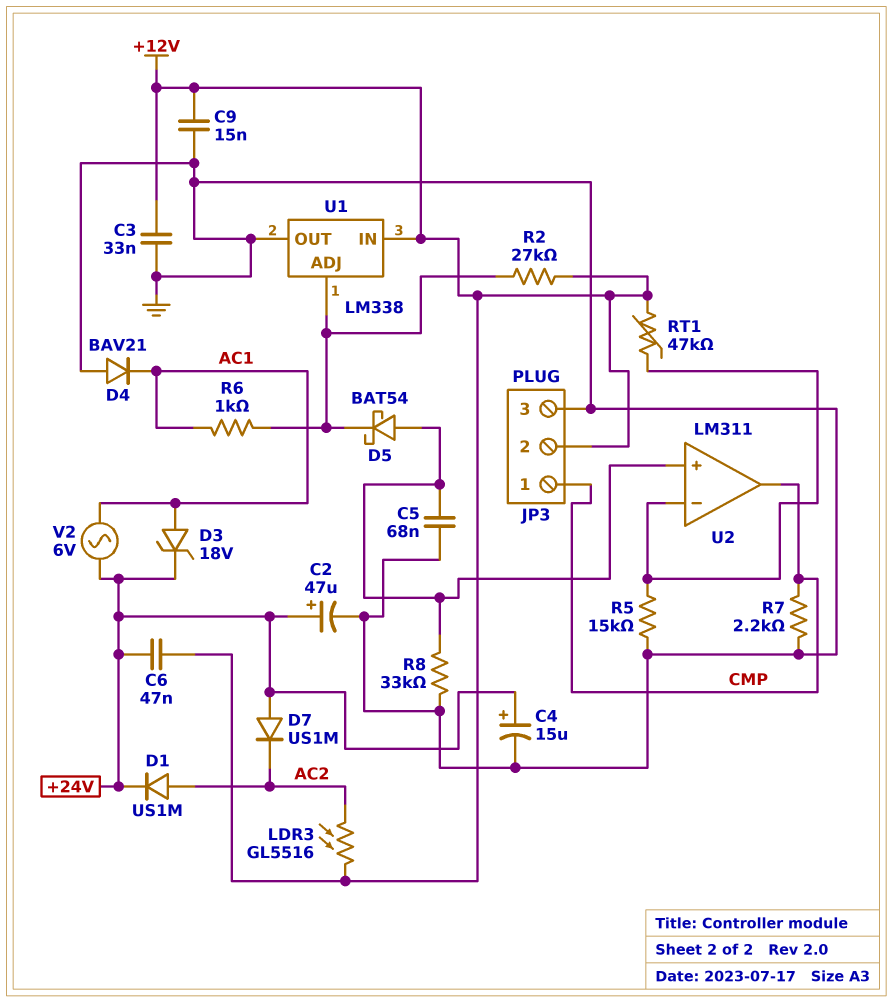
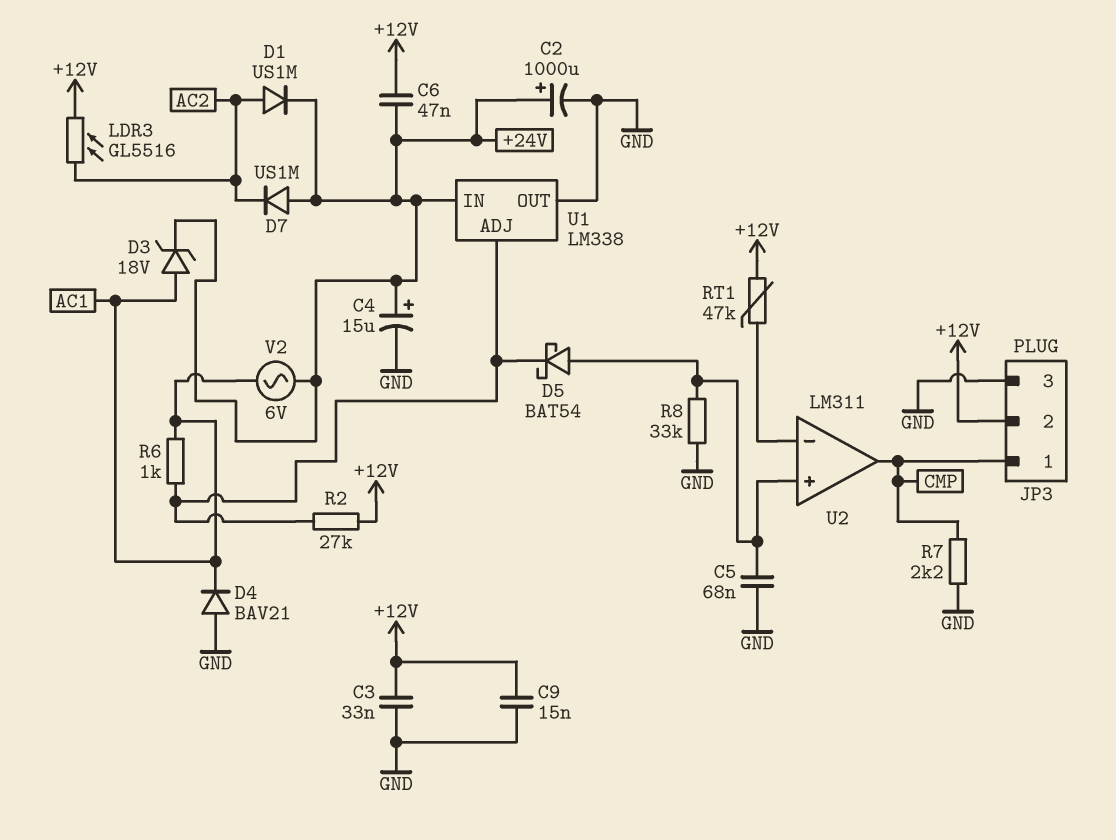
C2: 47uF (plus +24V, minus GND) -> 1000uF (plus +24V, minus GND)
R5: 15k (GND, U2/in-) -> none
U1 pin IN: +12V -> +24V

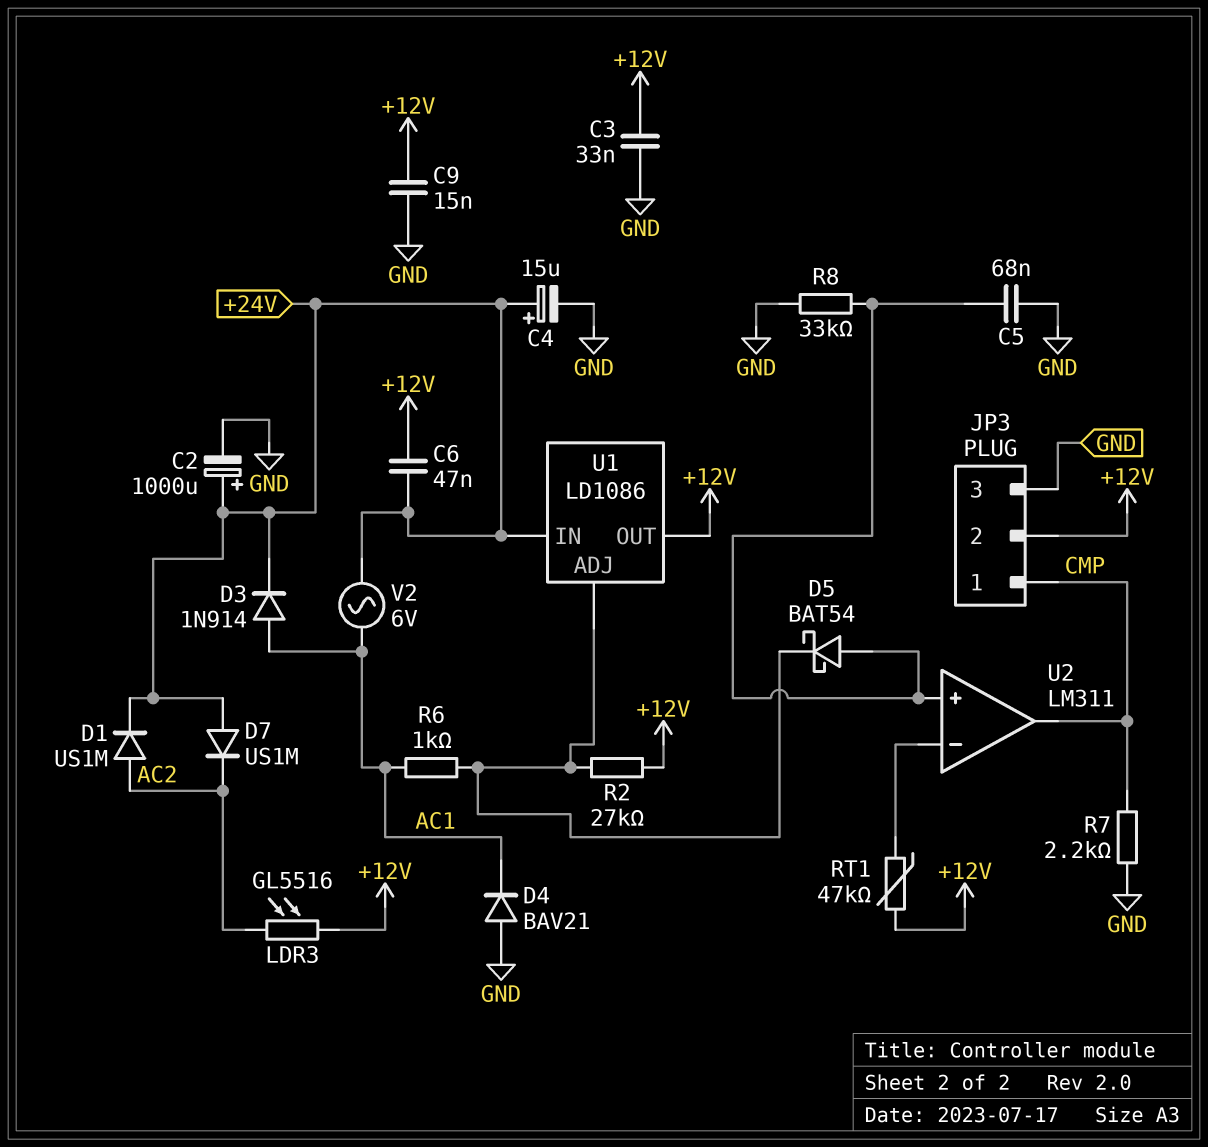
D3: zener 18V (A AC1, K +24V) -> diode 1N914 (A AC1, K +24V)
U1: LM338 -> LD1086
U1 pin OUT: GND -> +12V

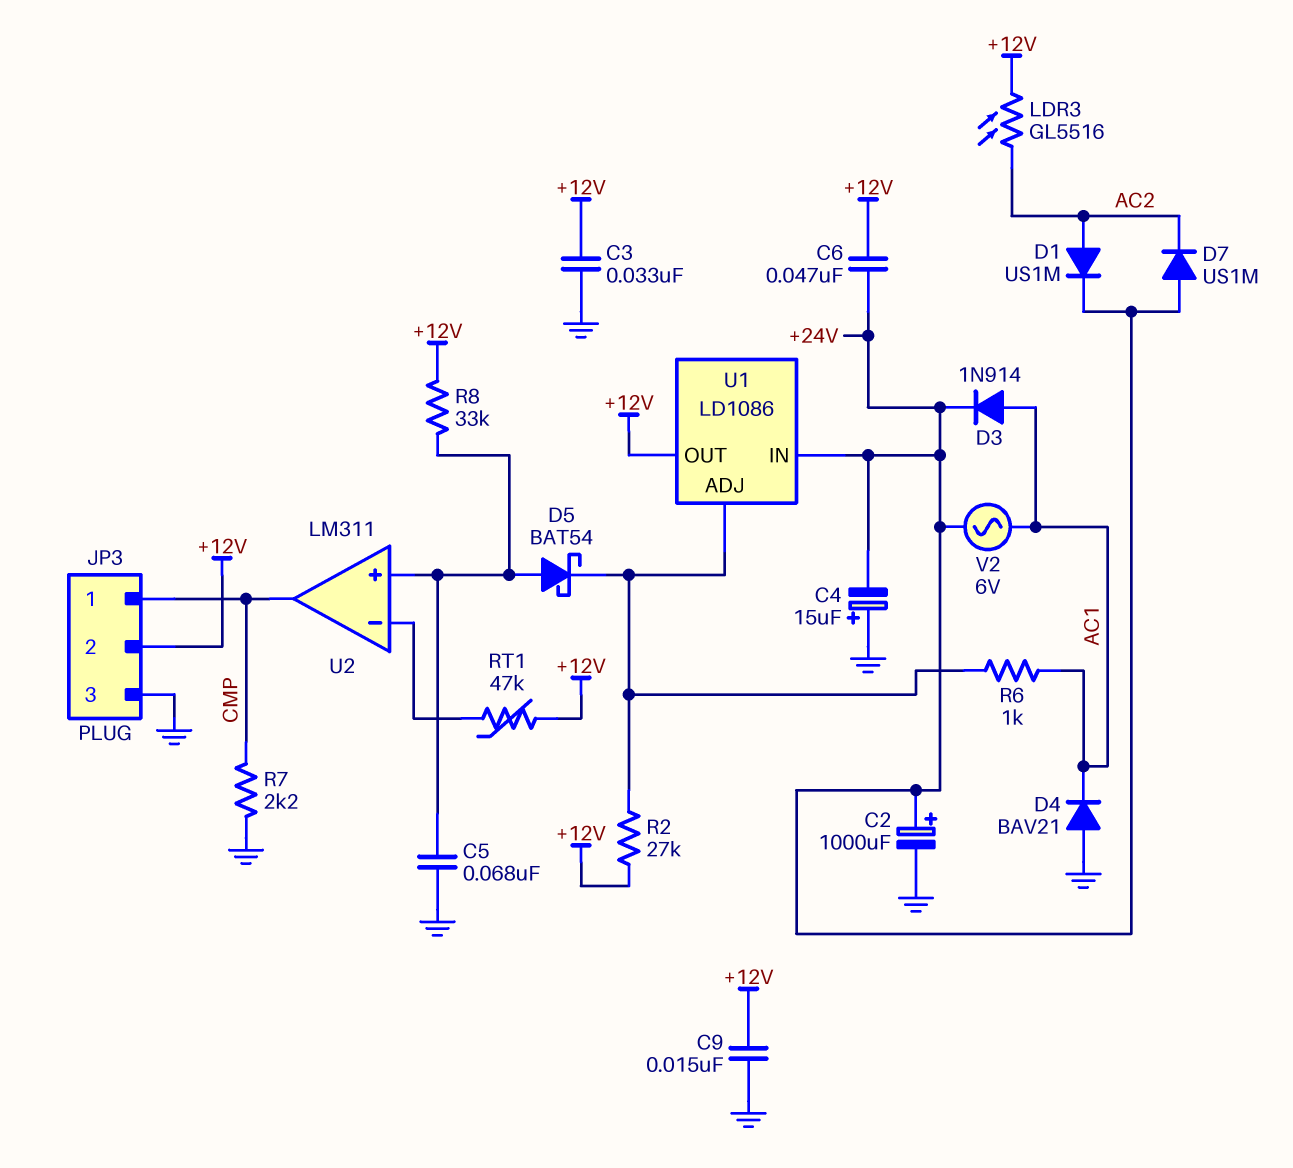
C4: 15uF (plus +24V, minus GND) -> 15uF (plus GND, minus +24V)
R8: 33k (GND, U2/in+) -> 33k (+12V, U2/in+)

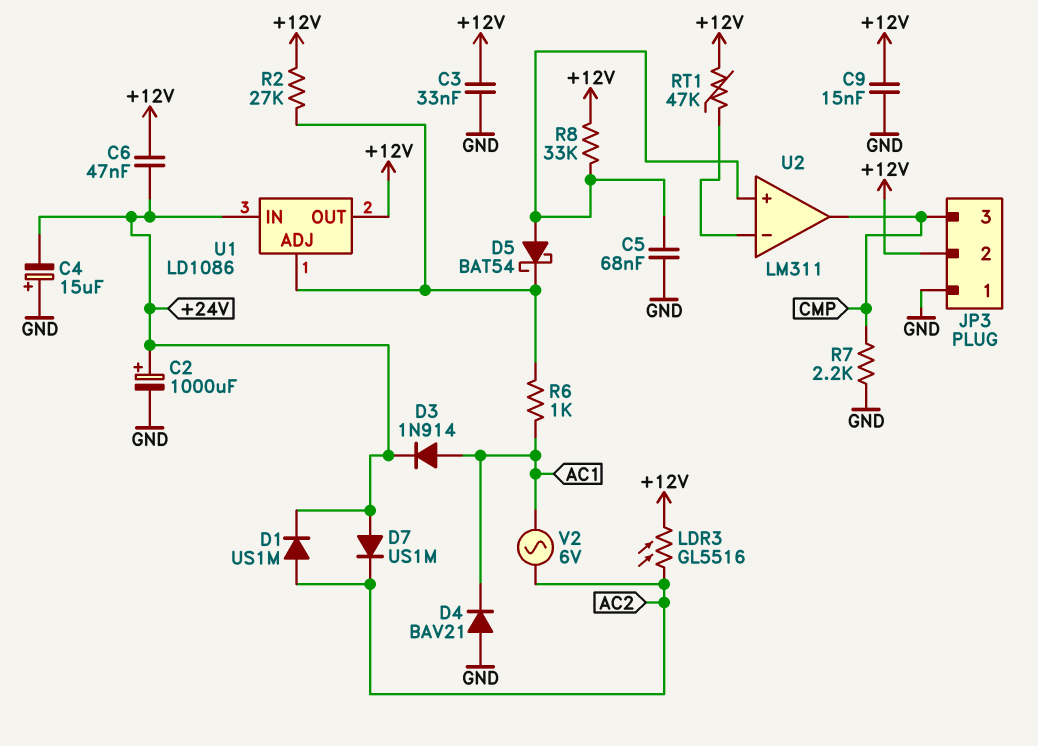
JP3 pin 1: CMP -> GND
JP3 pin 3: GND -> CMP
V2: AC 6V (+24V, AC1) -> AC 6V (AC1, AC2)

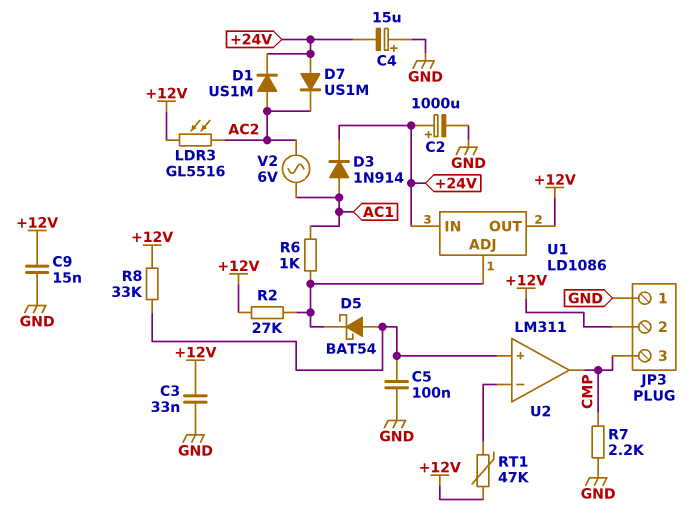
C5: 68nF (GND, U2/in+) -> 100nF (GND, U2/in+)
C6: 47nF (+12V, +24V) -> none
D4: diode BAV21 (A GND, K AC1) -> none

